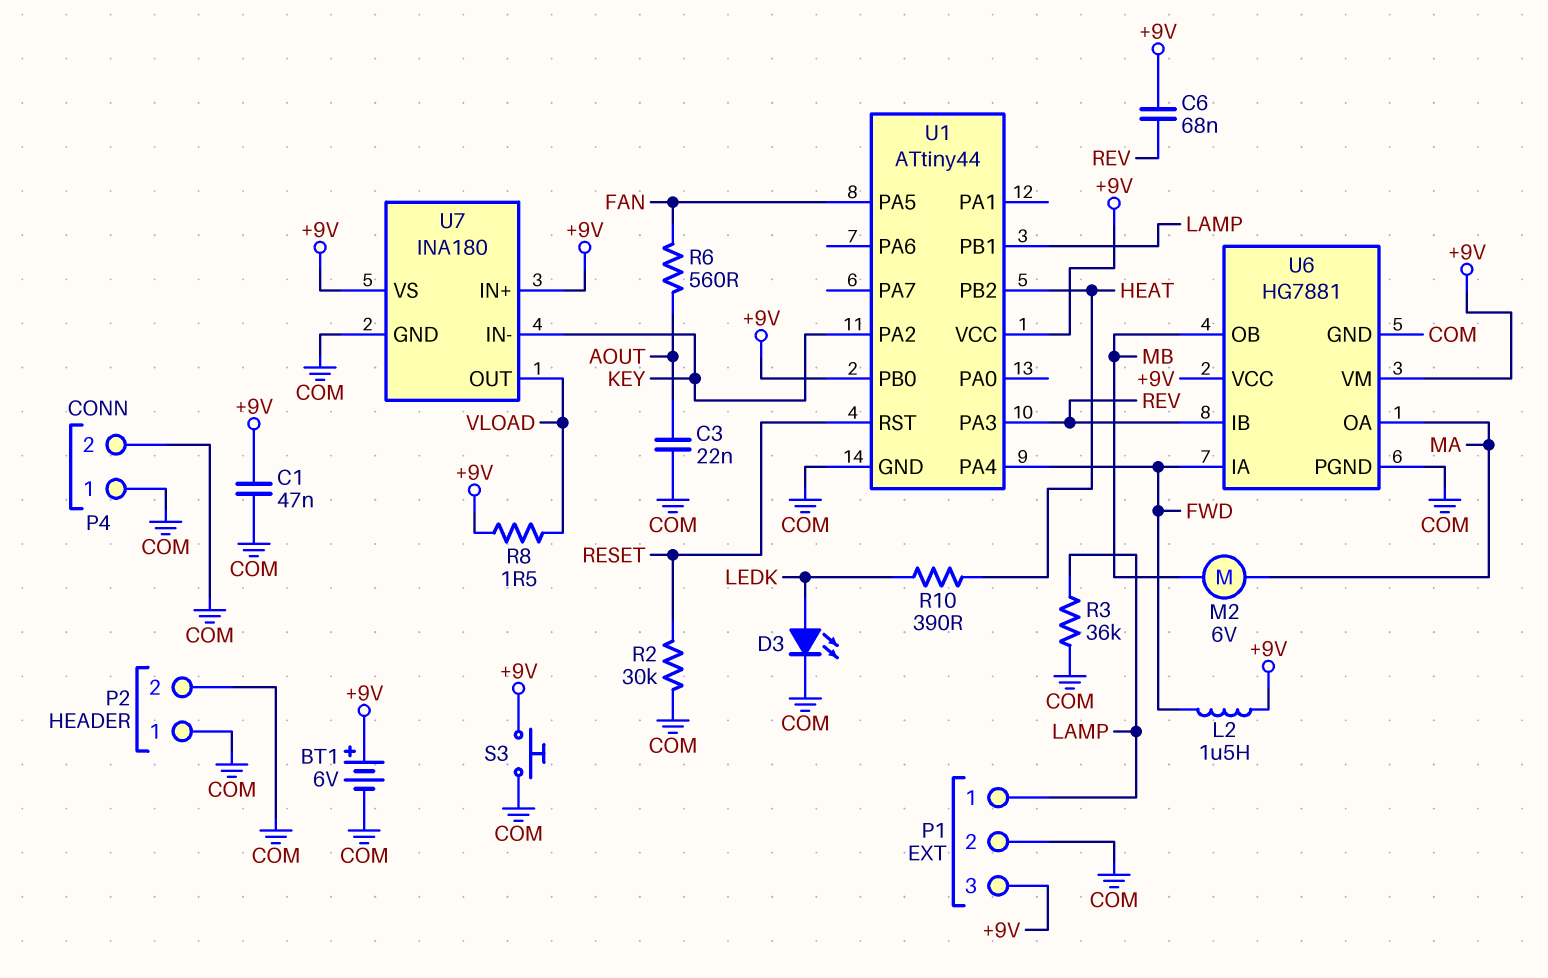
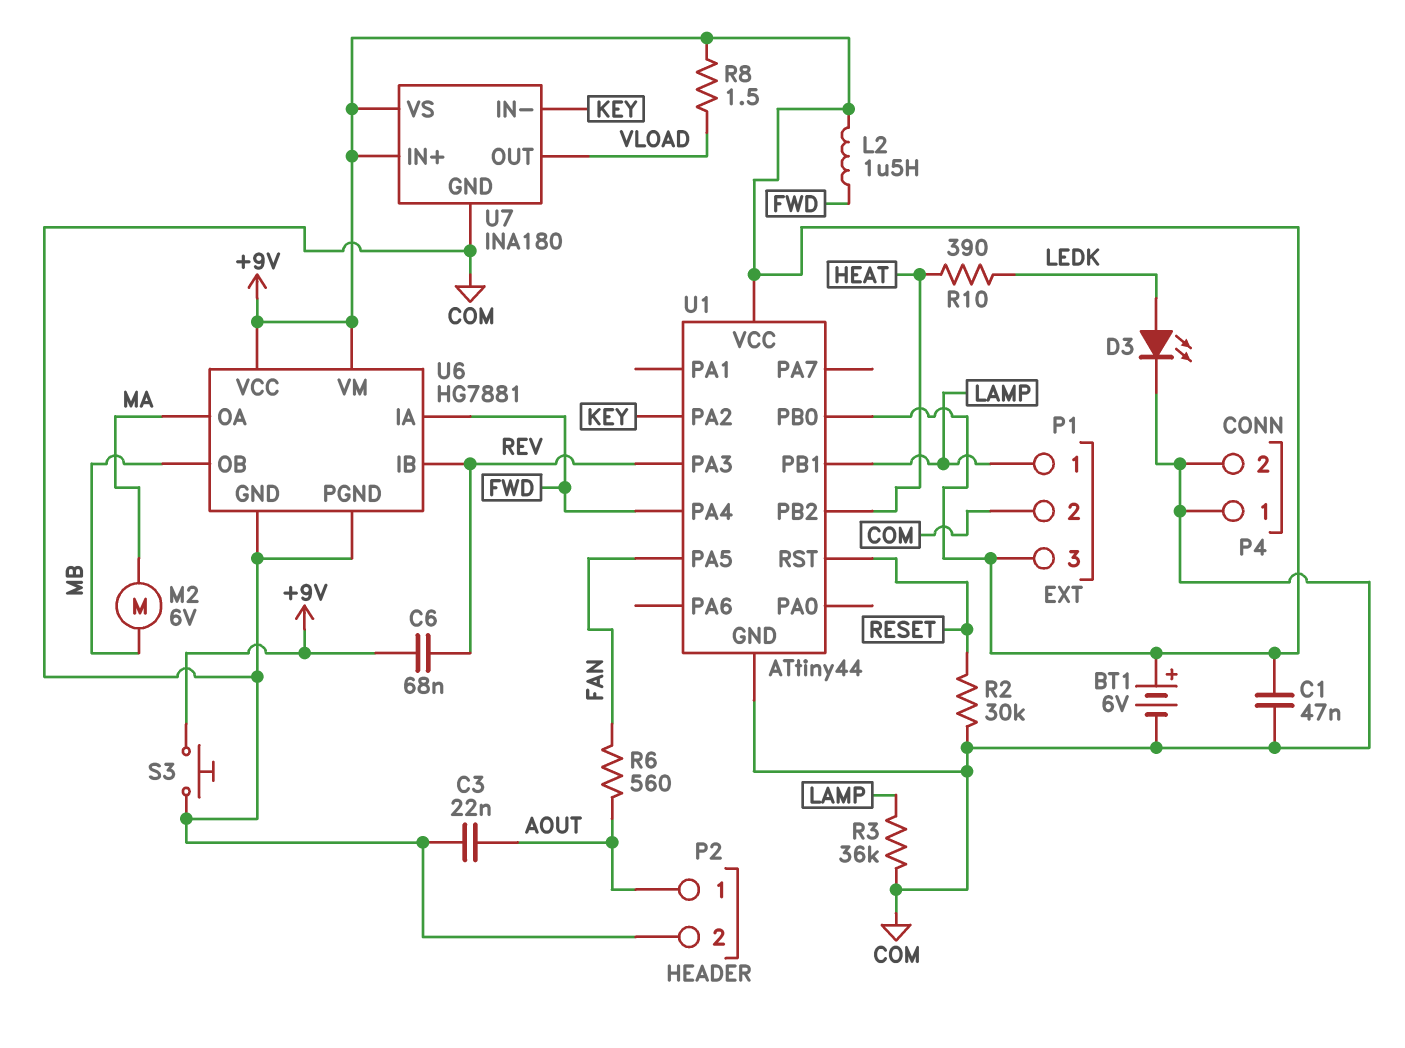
P2 pin 1: COM -> AOUT

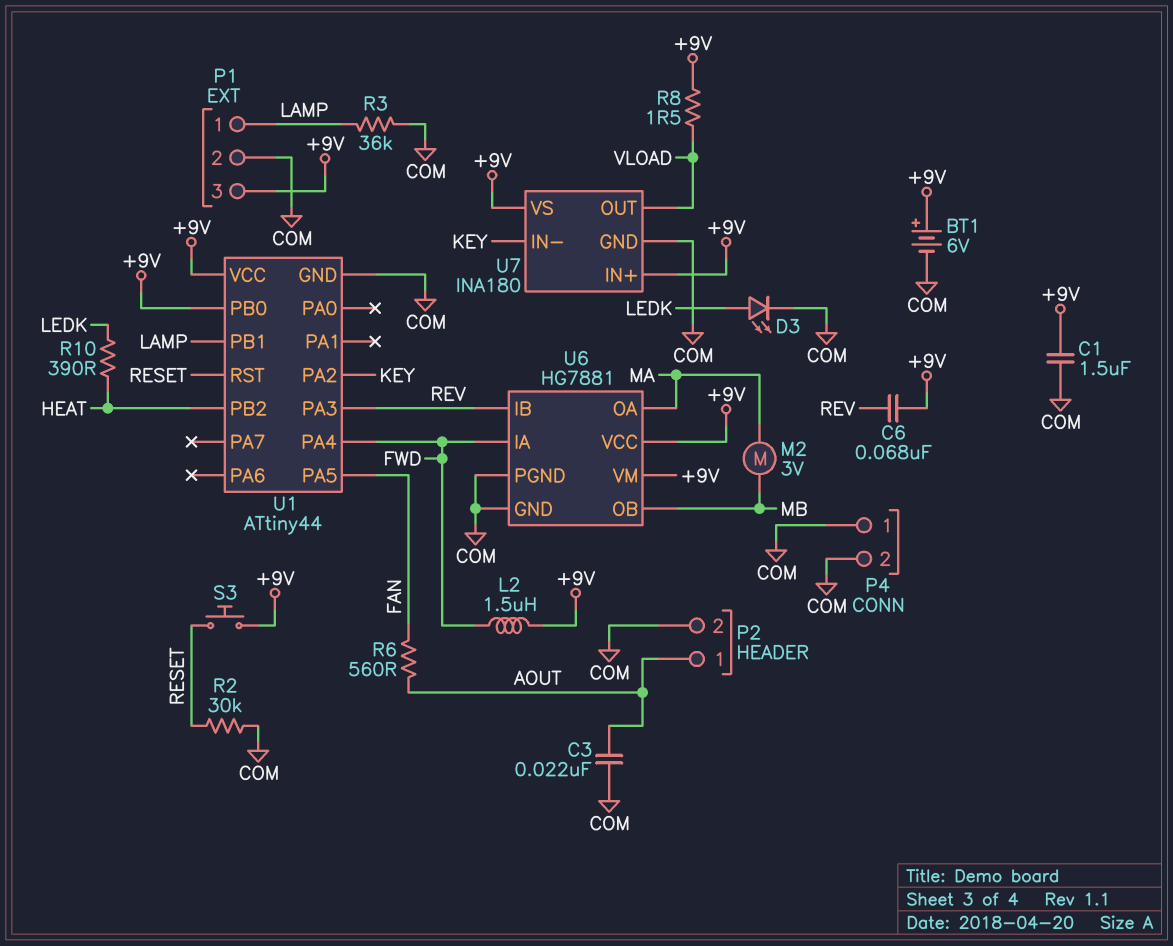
C1: 47nF (+9V, COM) -> 1.5uF (+9V, COM)
M2: motor 6V (MA, MB) -> motor 3V (MA, MB)
S3: button (+9V, COM) -> button (+9V, RESET)

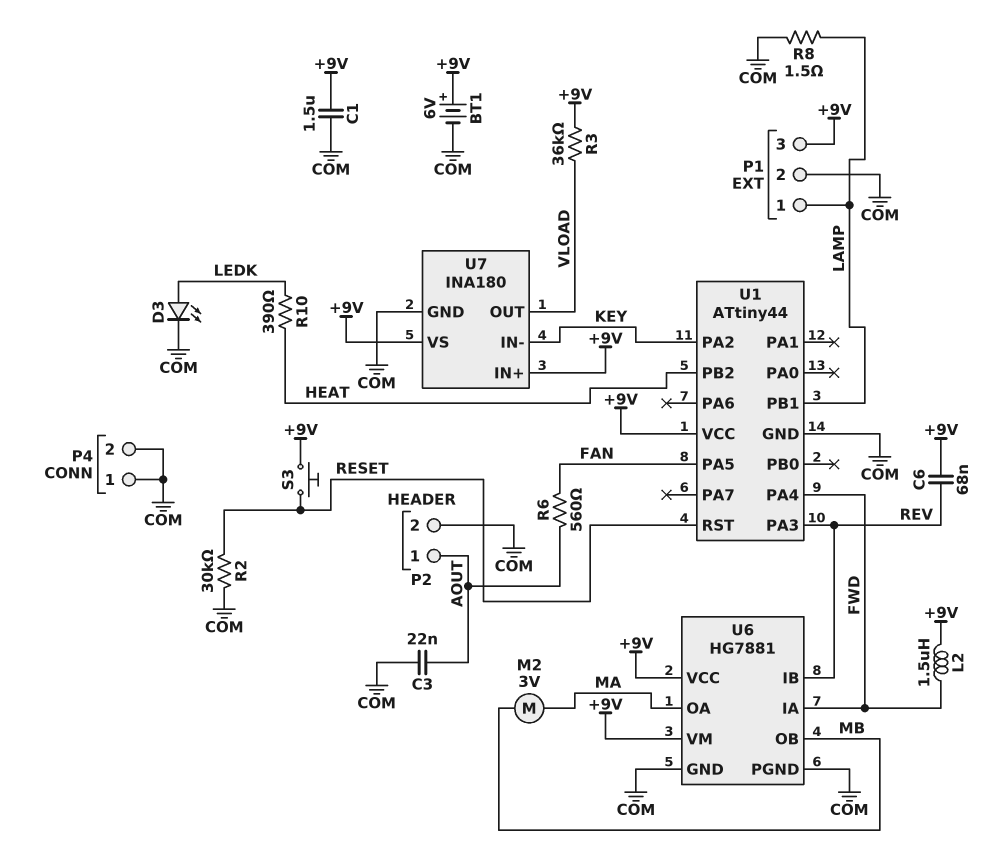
R3: 36k (COM, LAMP) -> 36k (+9V, VLOAD)
R8: 1.5 (+9V, VLOAD) -> 1.5 (COM, LAMP)
U1 pin PB0: +9V -> none

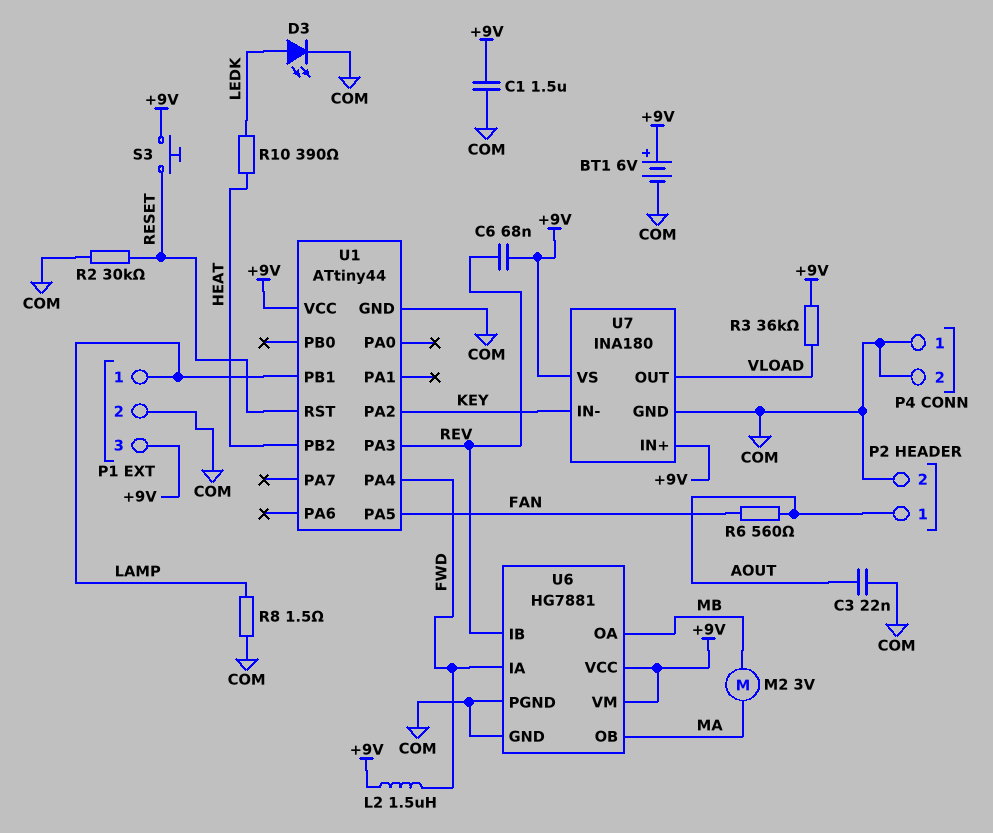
U6 pin OA: MA -> MB
U6 pin OB: MB -> MA

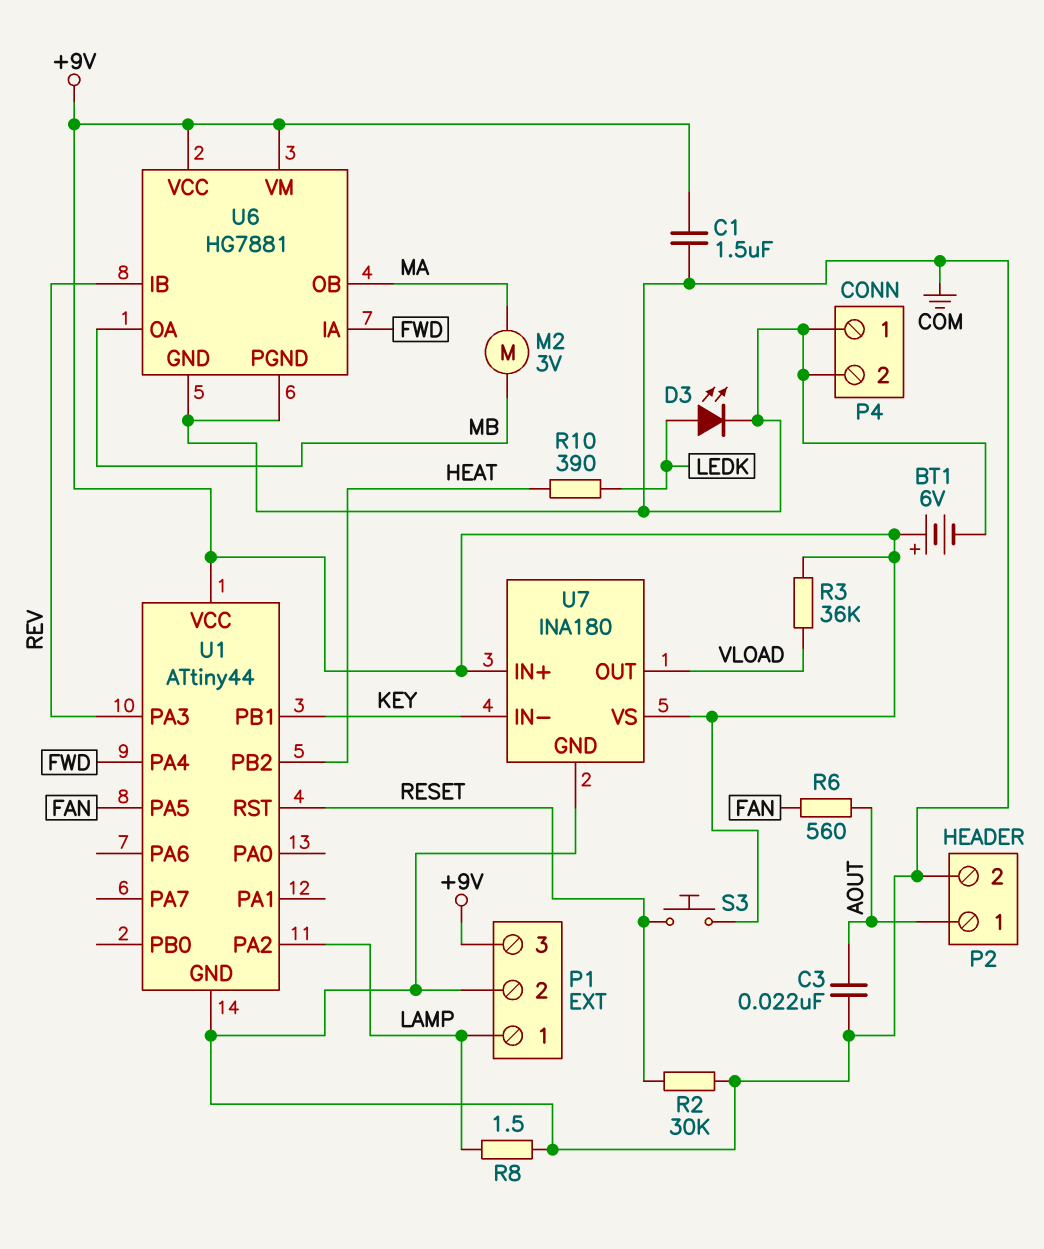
C6: 68nF (+9V, REV) -> none
L2: 1.5uH (+9V, FWD) -> none
U1 pin PA2: KEY -> LAMP
U1 pin PB1: LAMP -> KEY

